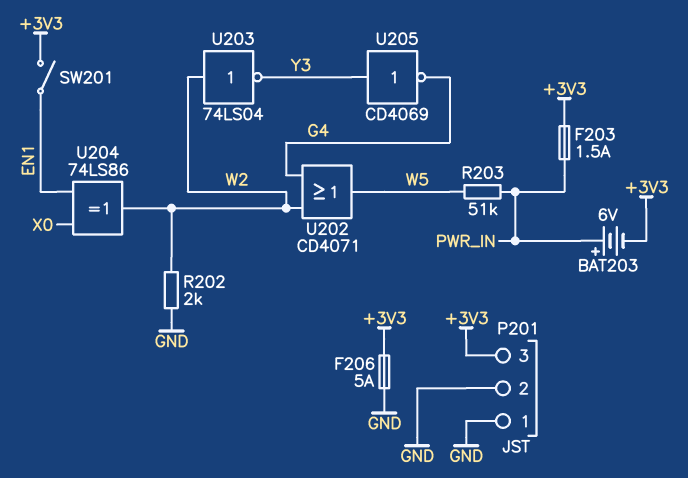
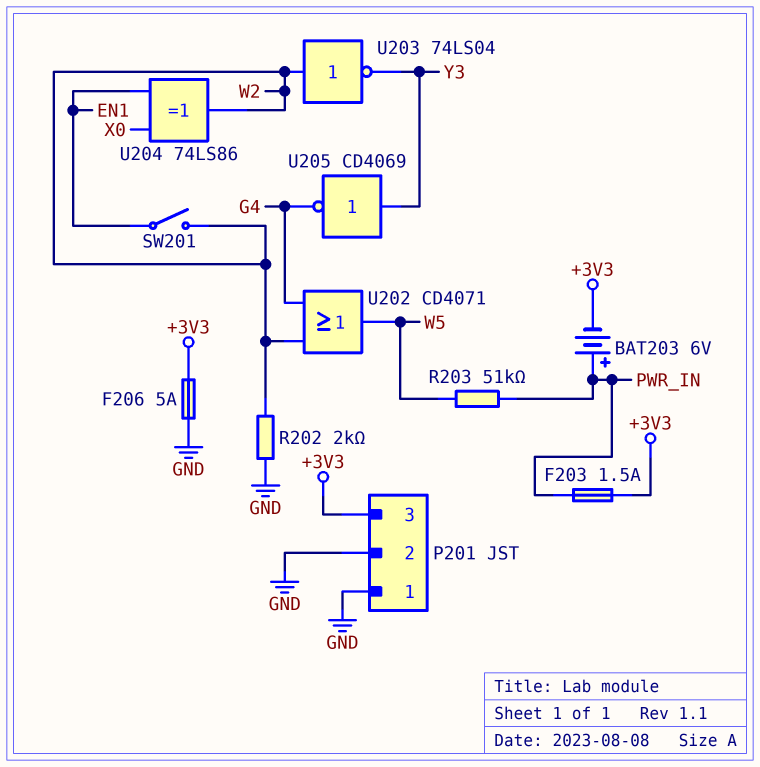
SW201: switch (+3V3, EN1) -> switch (EN1, W2)

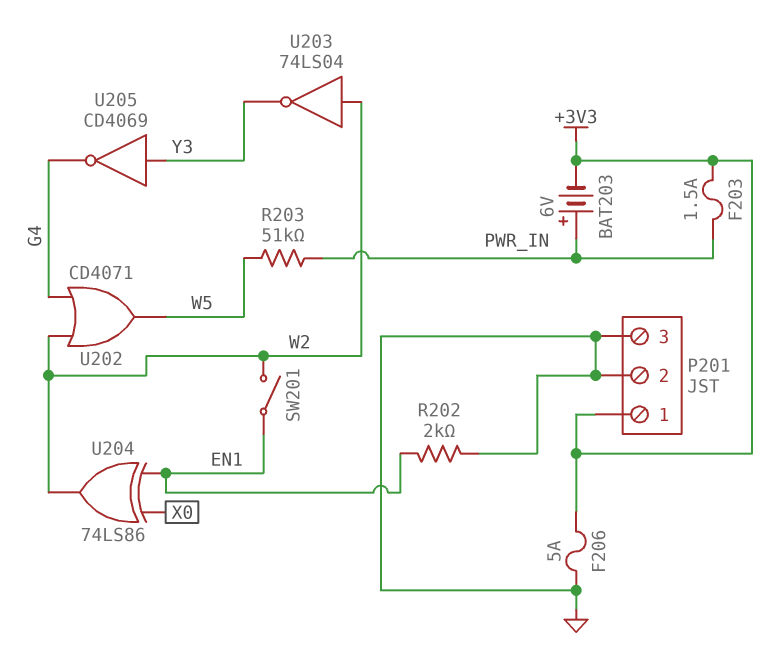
P201 pin 1: GND -> +3V3
P201 pin 3: +3V3 -> GND
R202: 2k (GND, W2) -> 2k (EN1, GND)

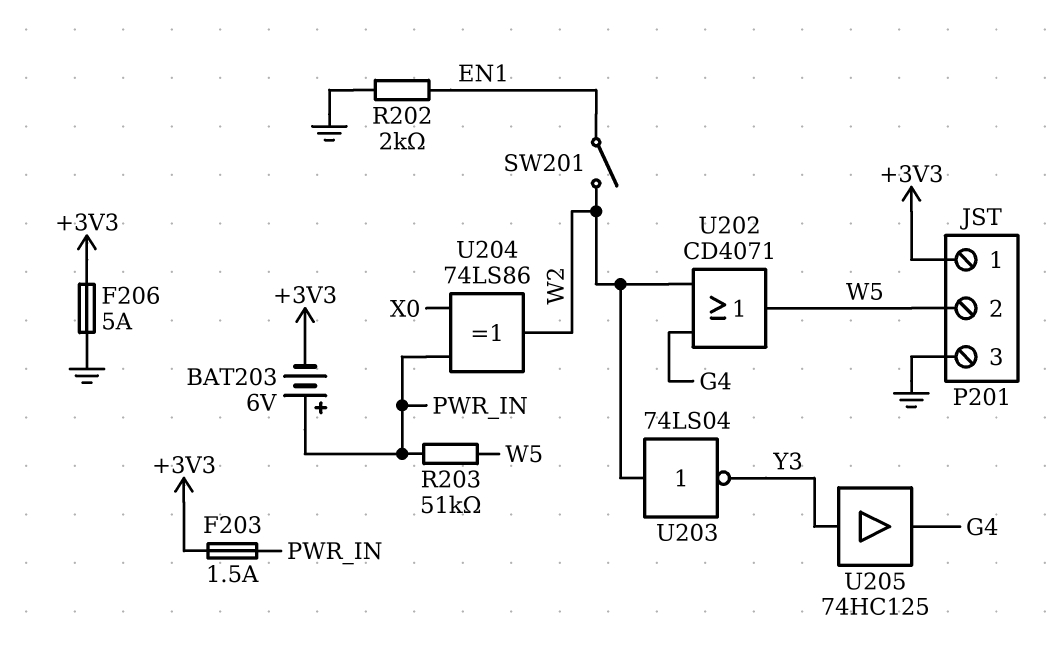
P201 pin 2: GND -> W5
U204: XOR 74LS86 (in EN1, in X0, out W2) -> XOR 74LS86 (in PWR_IN, in X0, out W2)
U205: NOT CD4069 (in Y3, out G4) -> buffer 74HC125 (in Y3, out G4)

